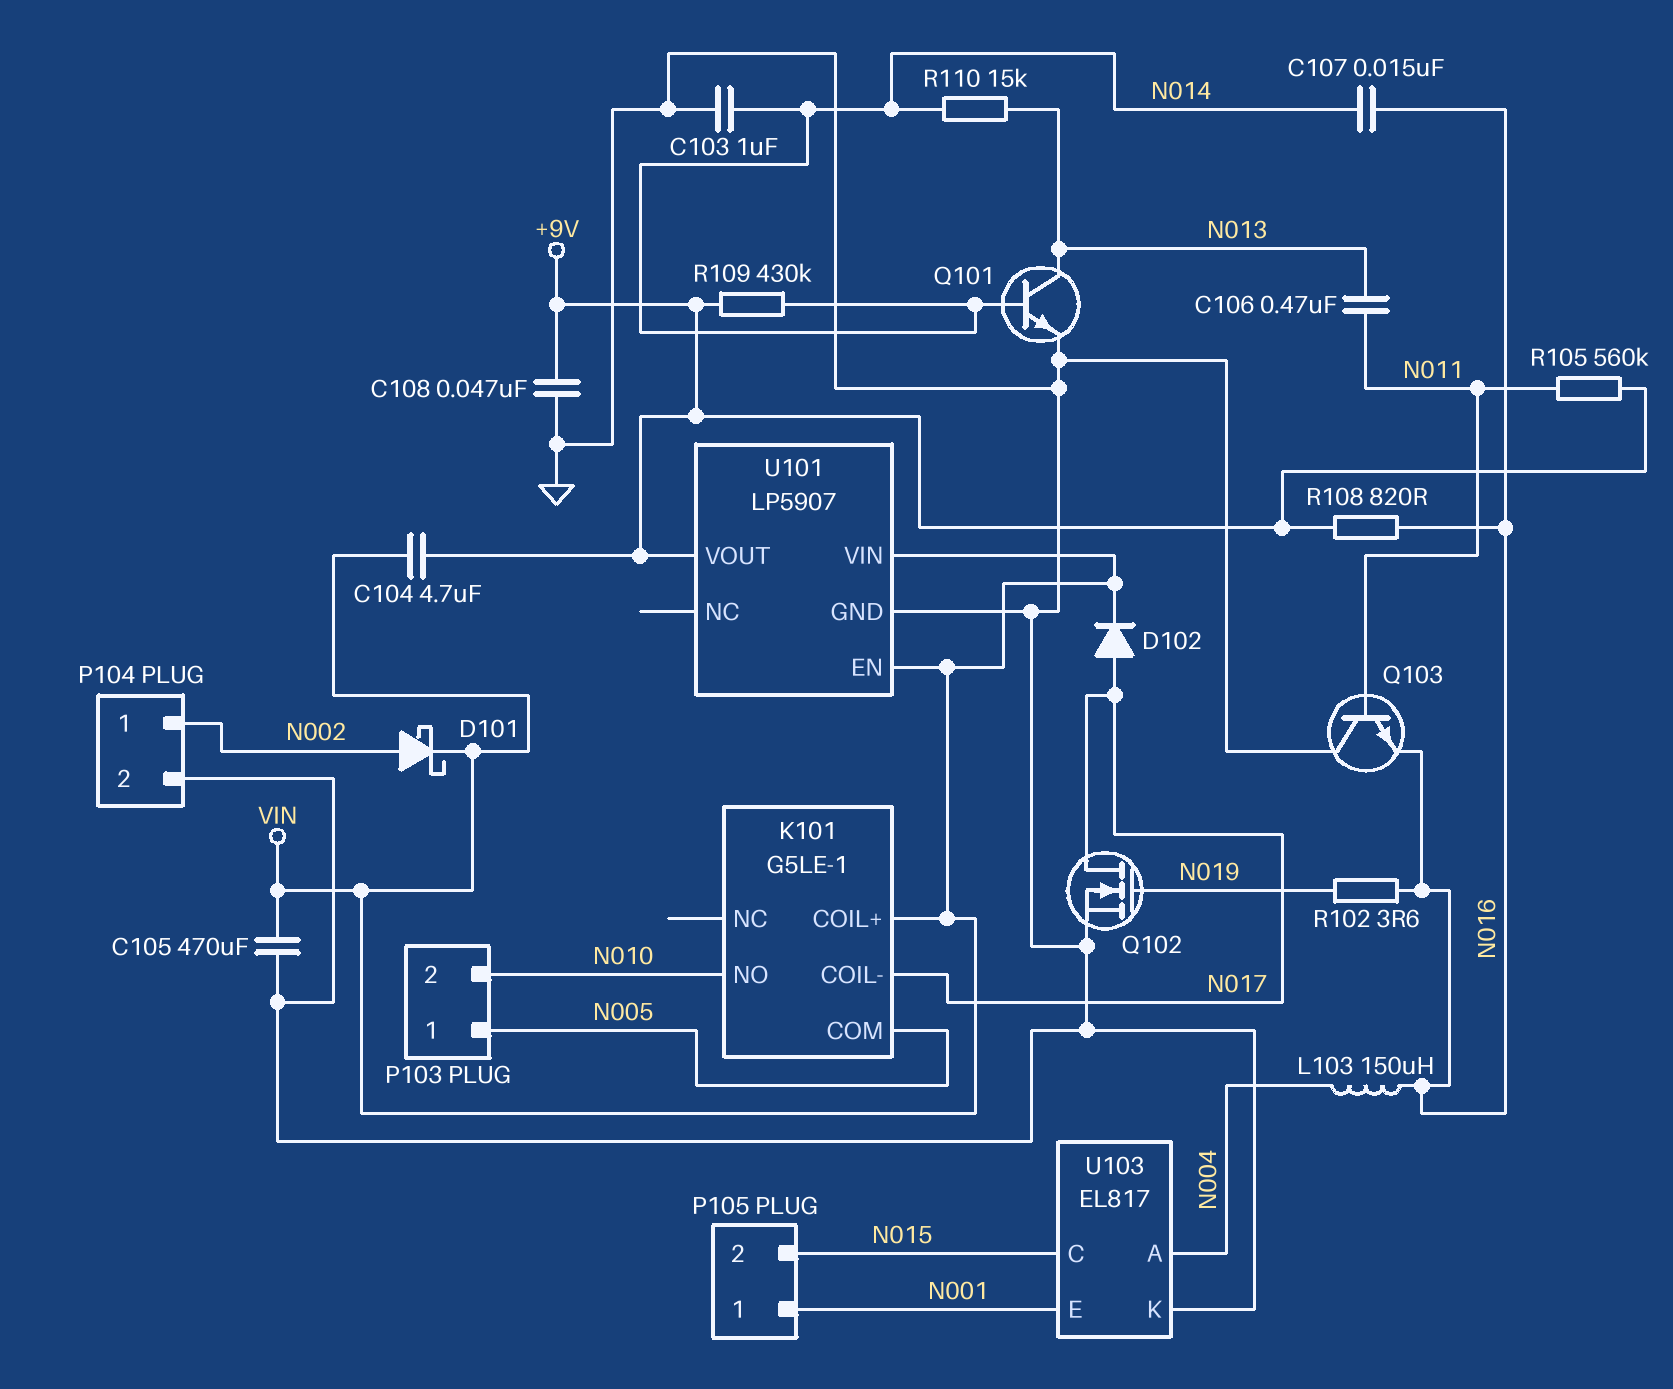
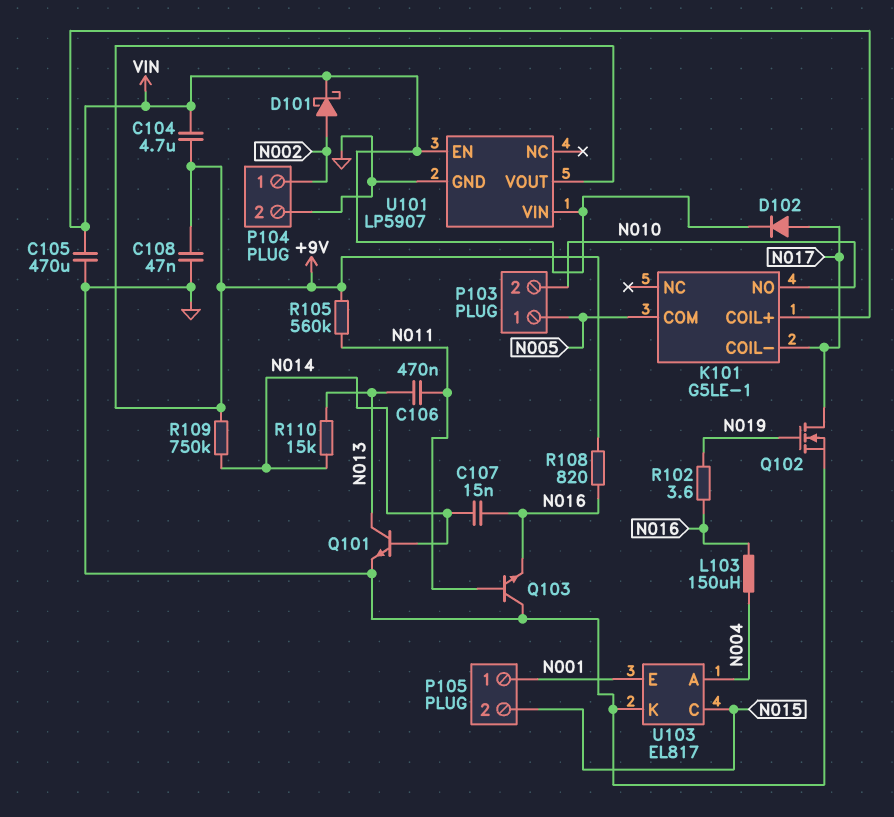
C103: 1uF (GND, N014) -> none
R109: 430k (+9V, N014) -> 750k (+9V, N014)

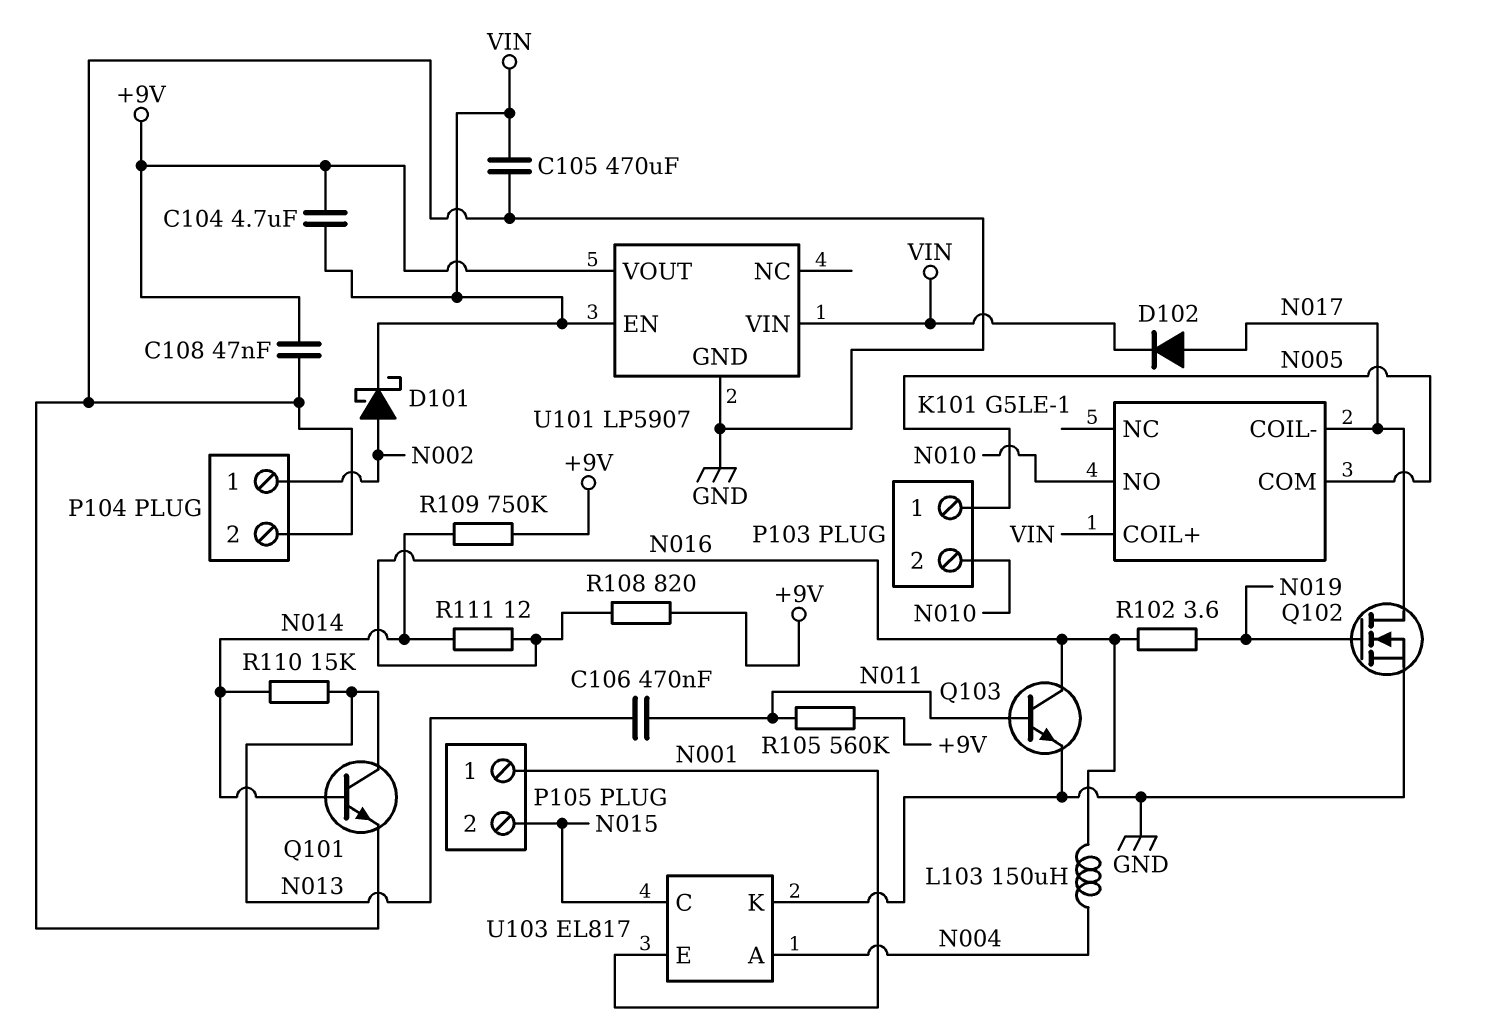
C107: 15nF (N014, N016) -> none
Q103: NPN (B N011, C GND, E N016) -> NPN (B N011, C N016, E GND)
R111: none -> 12 (N014, N016)

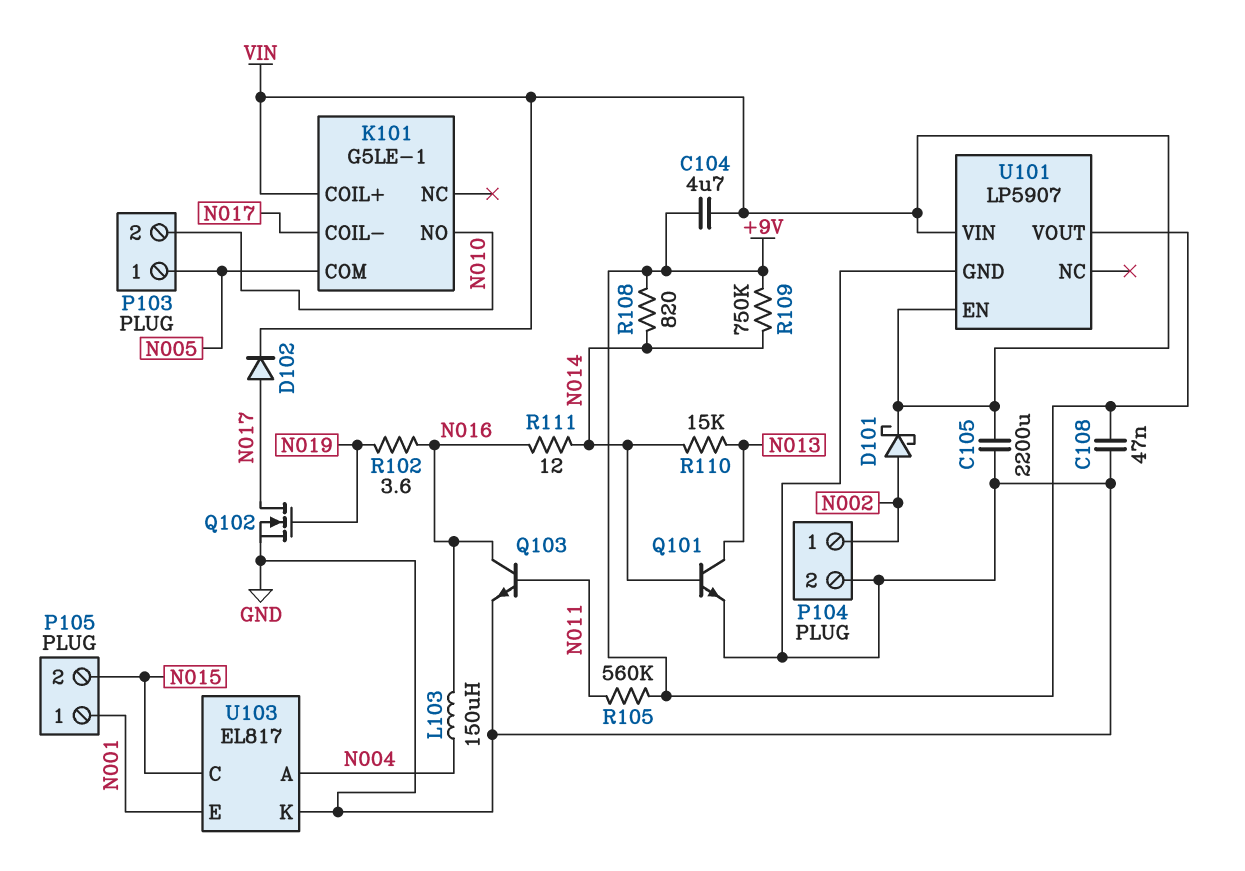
C105: 470uF (GND, VIN) -> 2200uF (GND, VIN)
C106: 470nF (N011, N013) -> none
R108: 820 (+9V, N016) -> 820 (+9V, N014)

